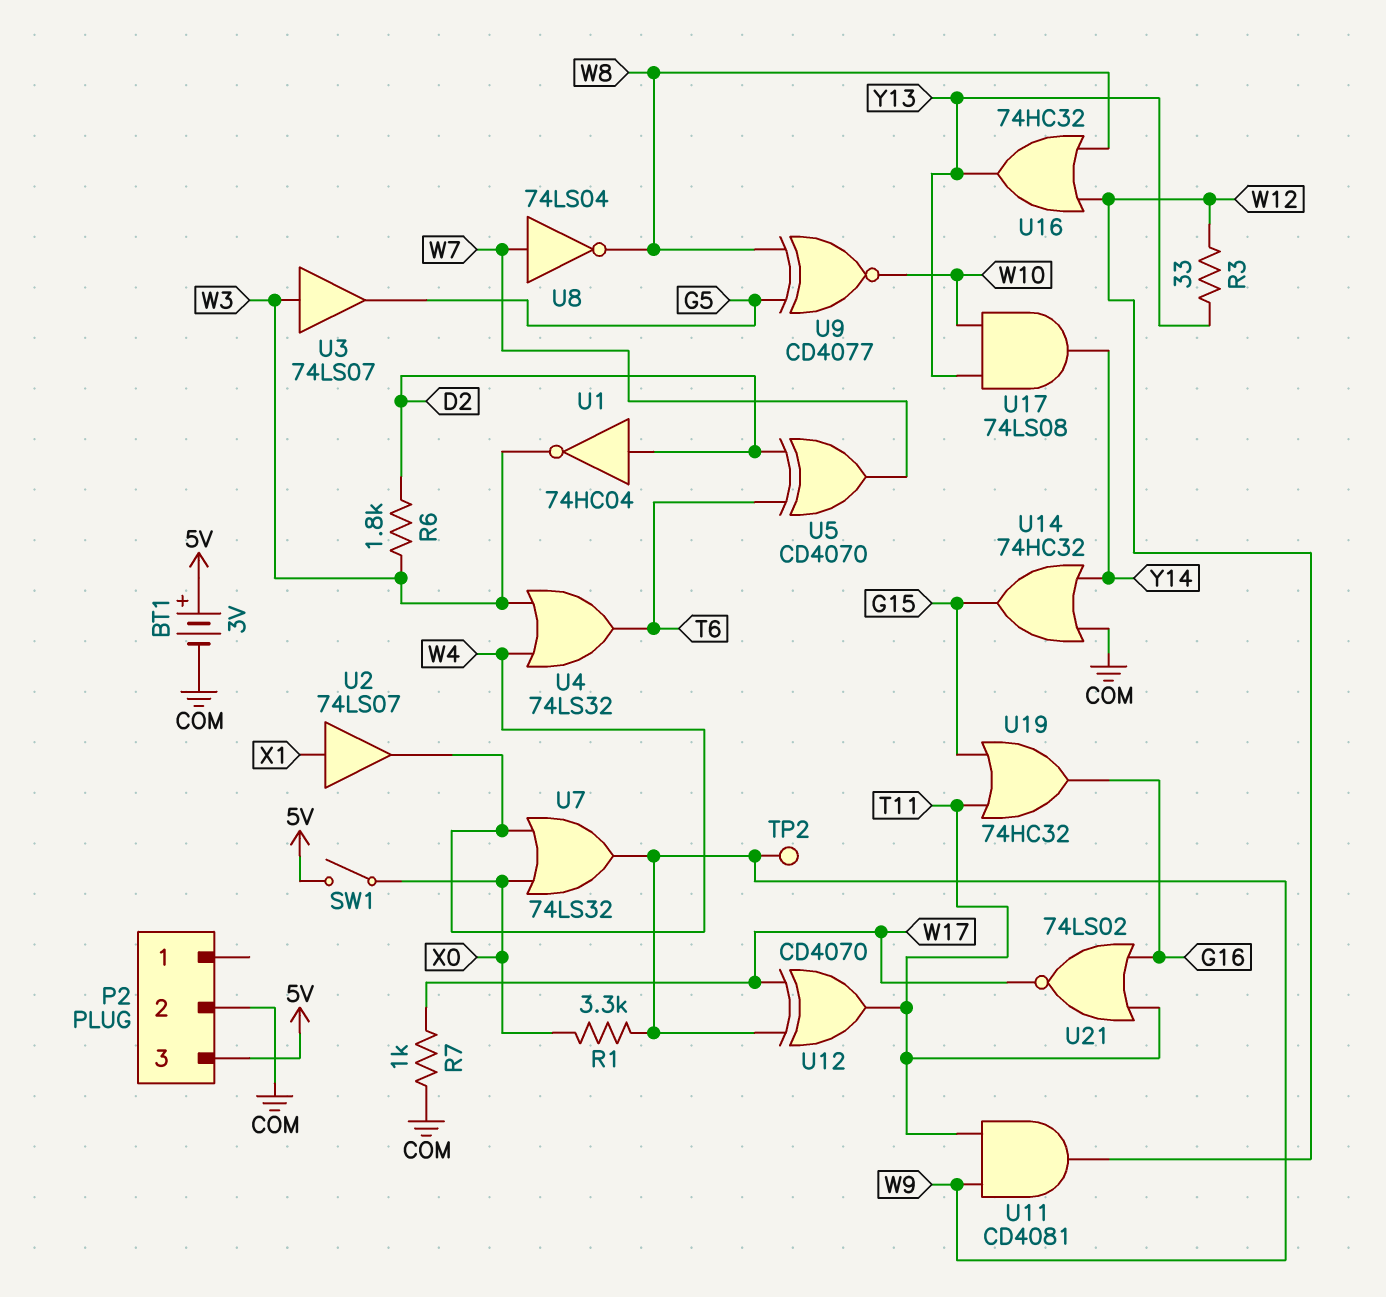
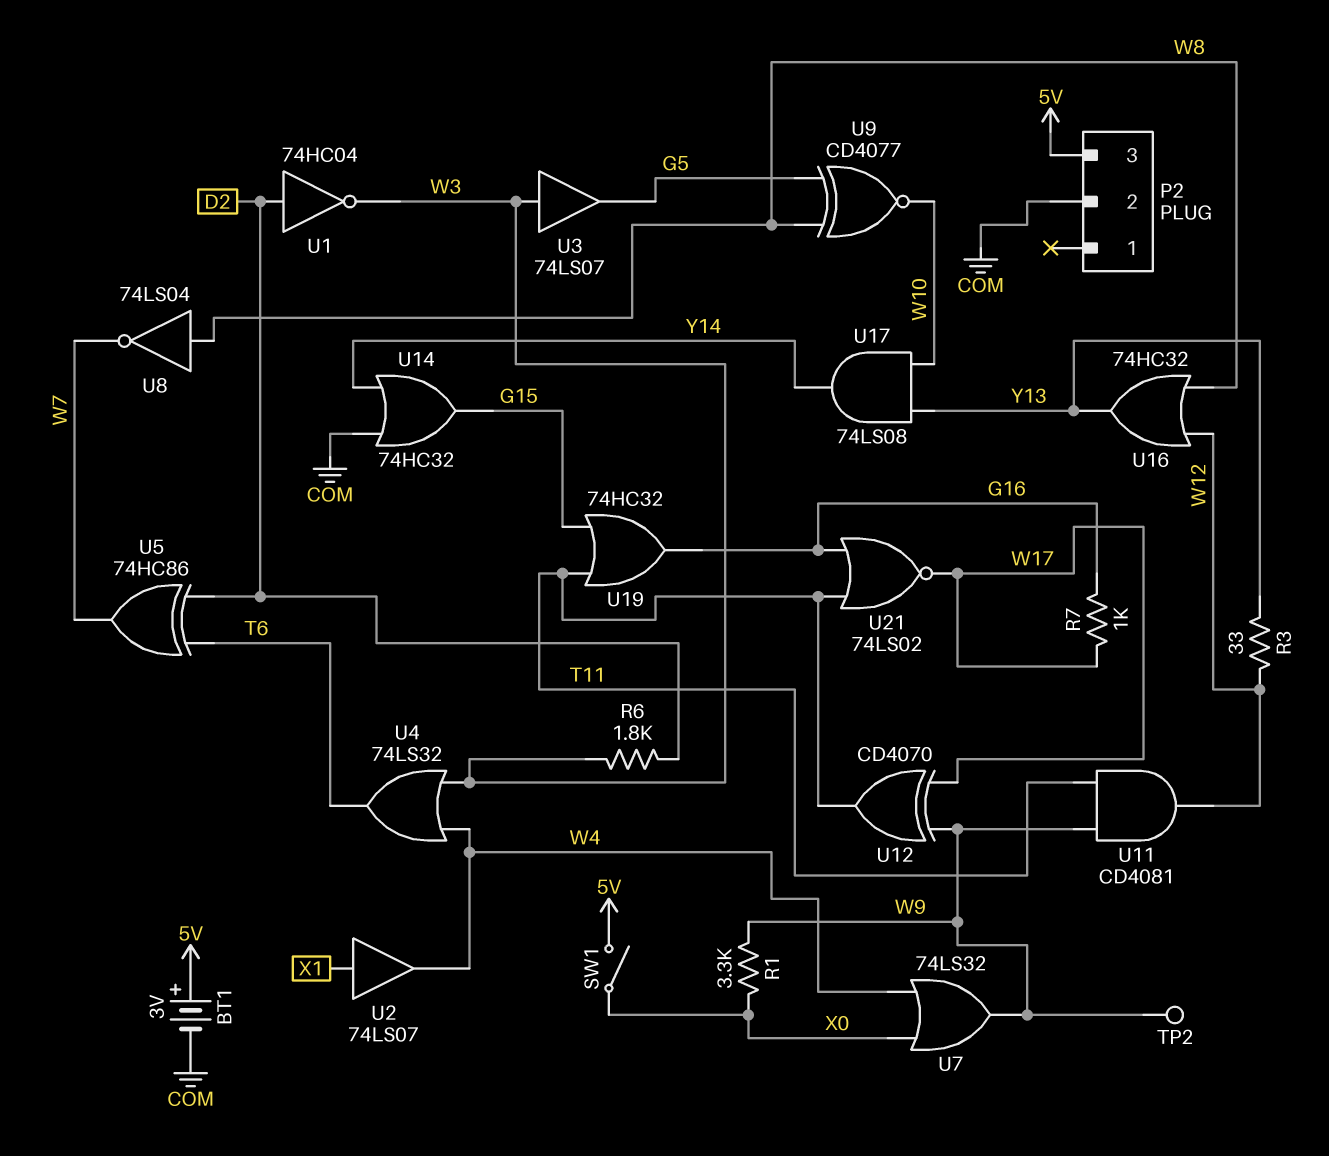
R7: 1k (COM, W17) -> 1k (G16, W17)
U5: XOR CD4070 (in D2, in T6, out W7) -> XOR 74HC86 (in D2, in T6, out W7)
U8: NOT 74LS04 (in W7, out W8) -> NOT 74LS04 (in W8, out W7)

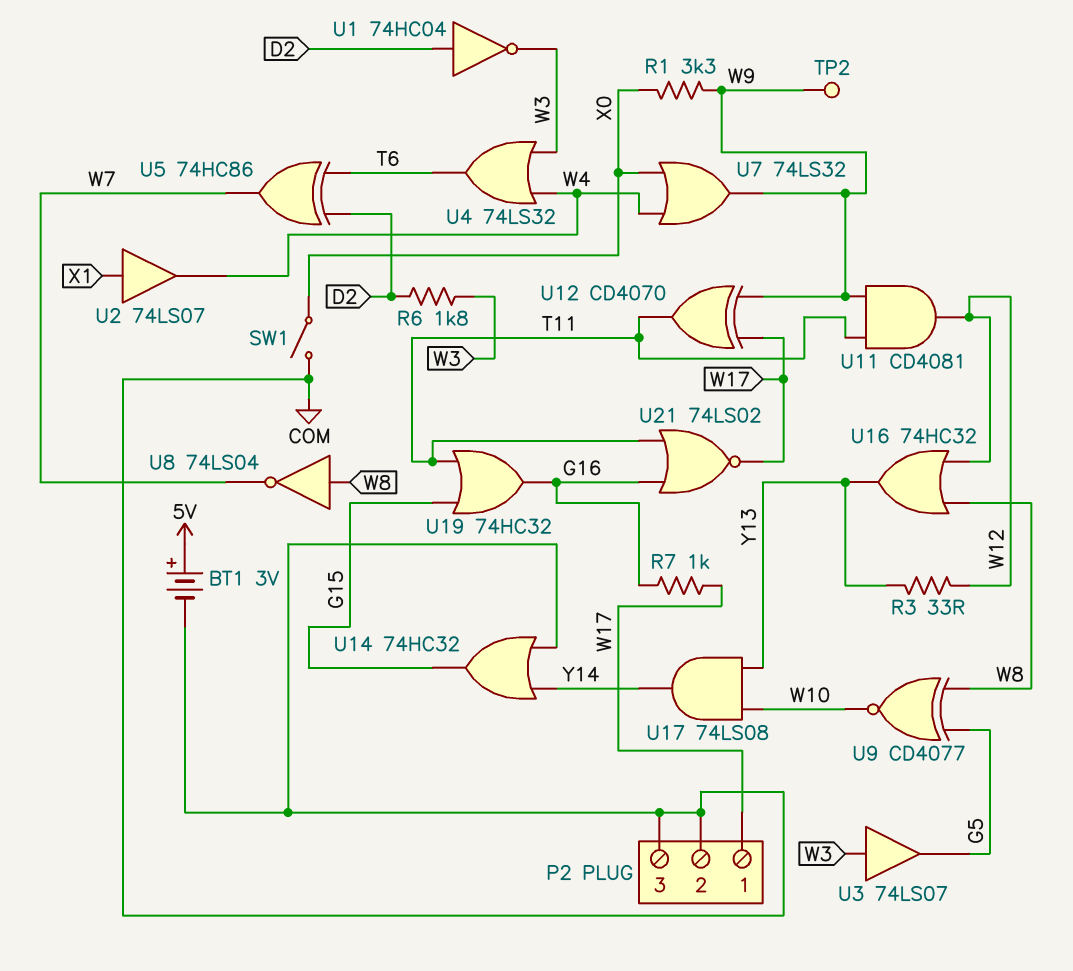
P2 pin 1: none -> W17
P2 pin 3: 5V -> COM
SW1: switch (5V, X0) -> switch (COM, X0)

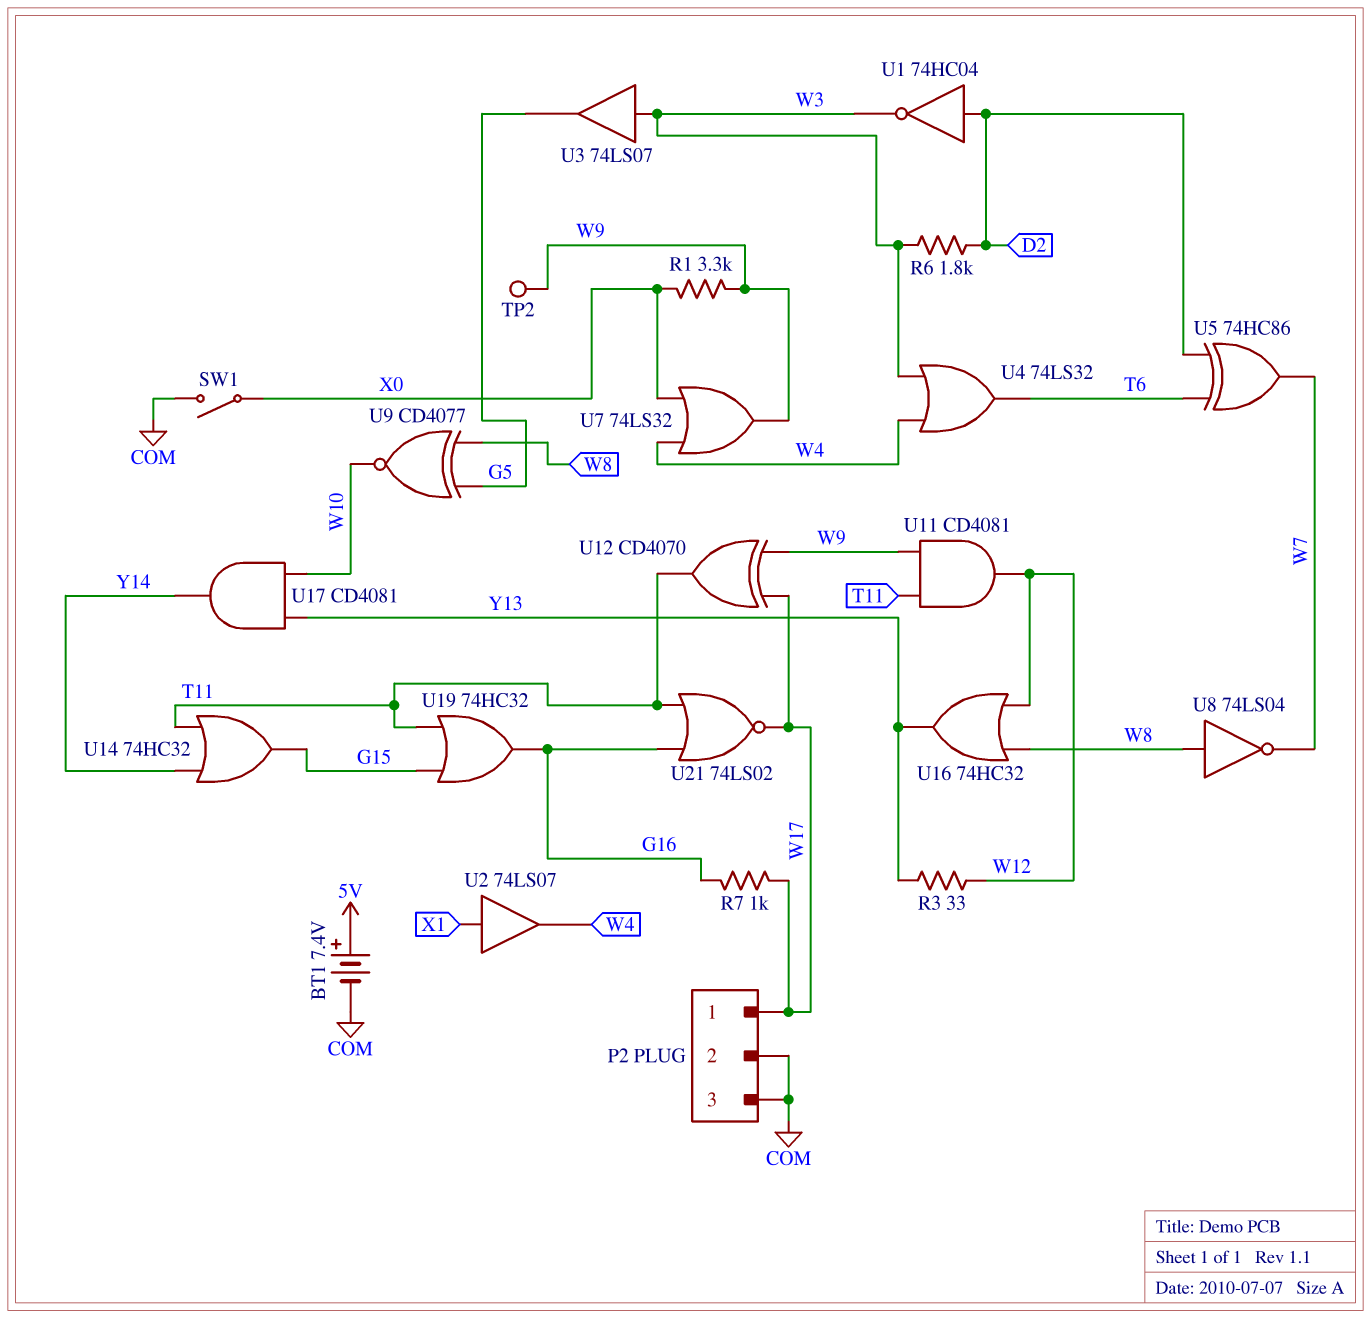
BT1: 3V (plus 5V, minus COM) -> 7.4V (plus 5V, minus COM)
U14: OR 74HC32 (in COM, in Y14, out G15) -> OR 74HC32 (in T11, in Y14, out G15)
U17: AND 74LS08 (in W10, in Y13, out Y14) -> AND CD4081 (in W10, in Y13, out Y14)

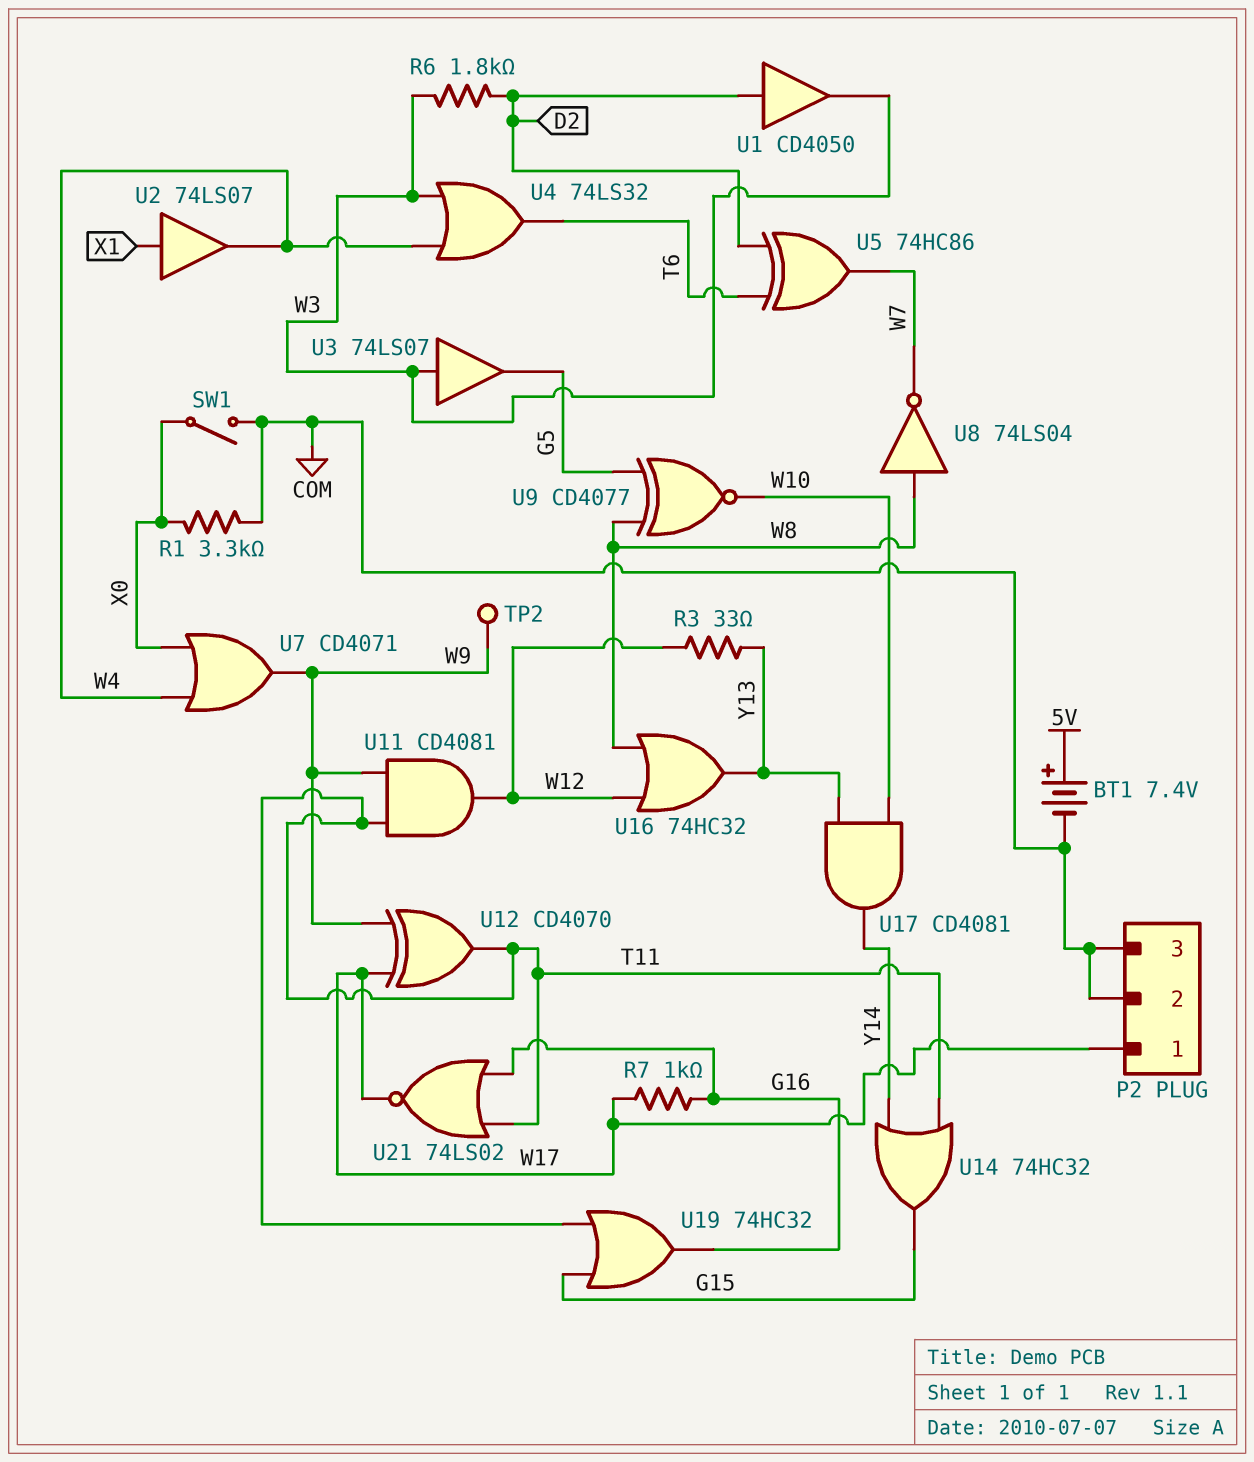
R1: 3.3k (W9, X0) -> 3.3k (COM, X0)
U1: NOT 74HC04 (in D2, out W3) -> buffer CD4050 (in D2, out W3)
U7: OR 74LS32 (in W4, in X0, out W9) -> OR CD4071 (in W4, in X0, out W9)

